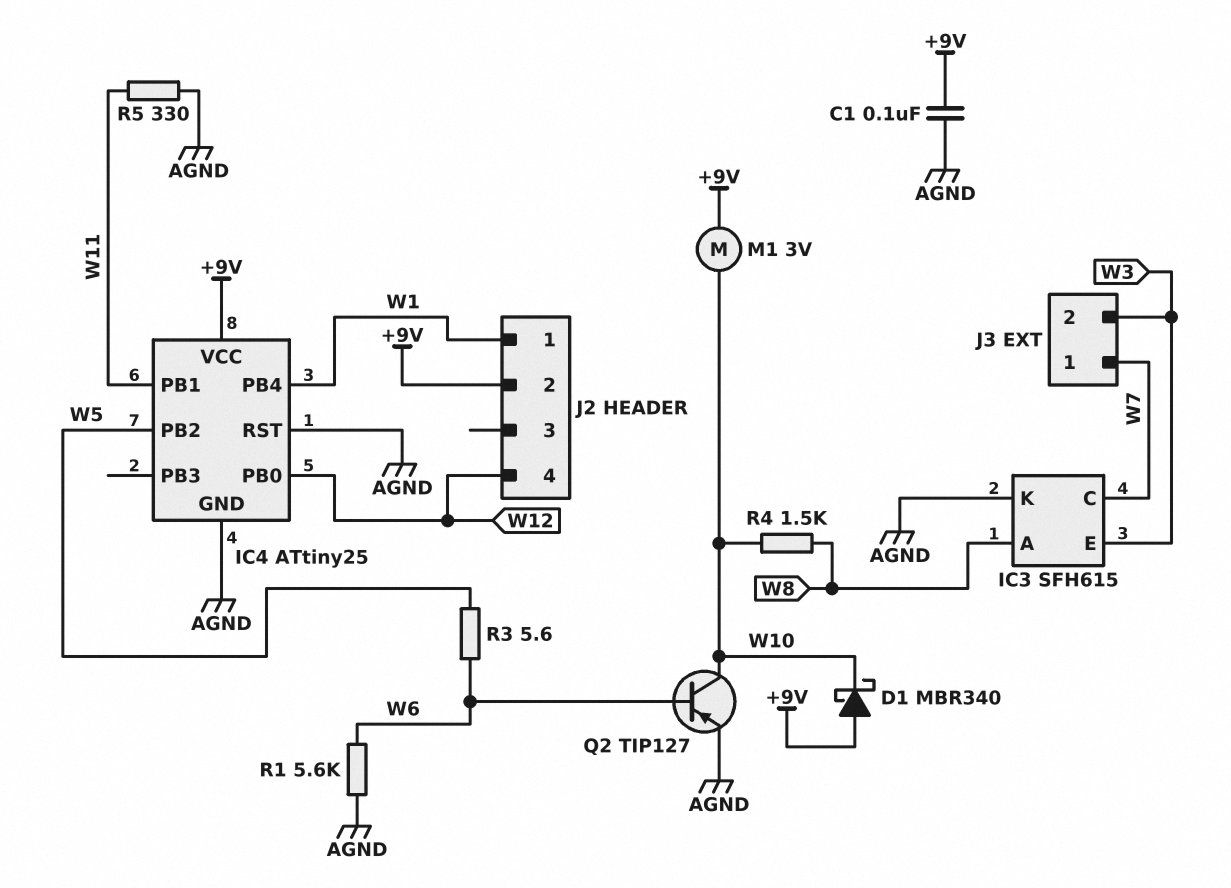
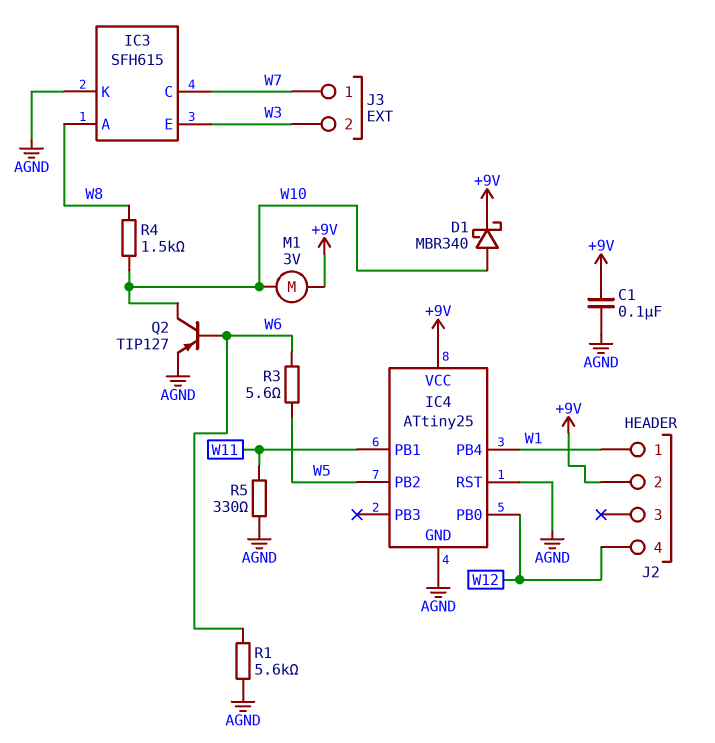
D1: schottky MBR340 (A +9V, K W10) -> schottky MBR340 (A W10, K +9V)

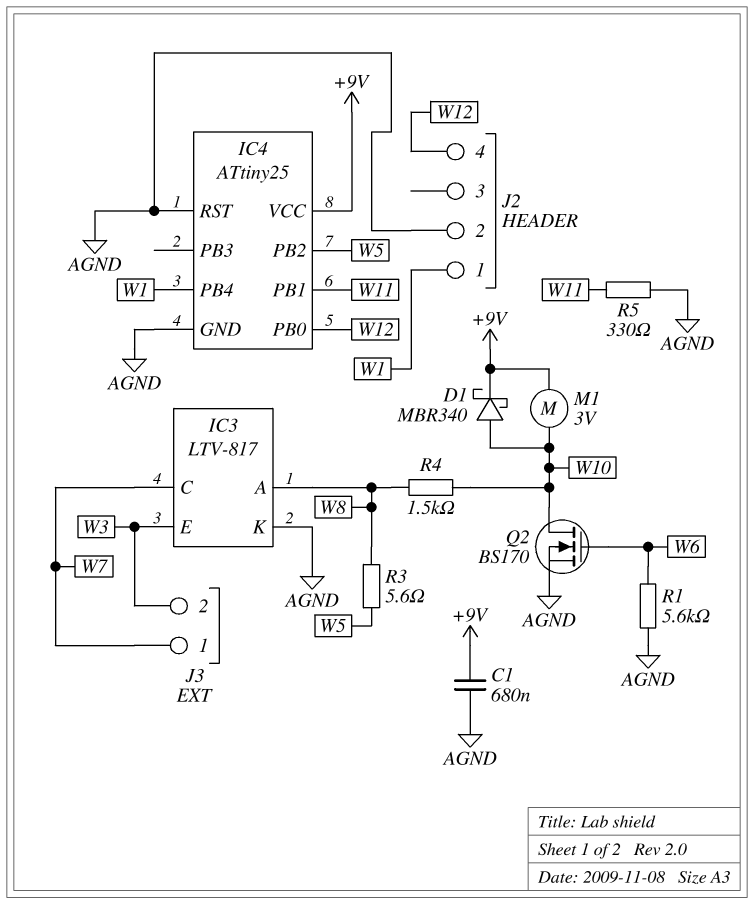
C1: 100nF (+9V, AGND) -> 680nF (+9V, AGND)
IC3: SFH615 -> LTV-817
J2 pin 2: +9V -> AGND
Q2: PNP TIP127 (B W6, C W10, E AGND) -> NMOS BS170 (G W6, D W10, S AGND)
R3: 5.6 (W5, W6) -> 5.6 (W5, W8)

